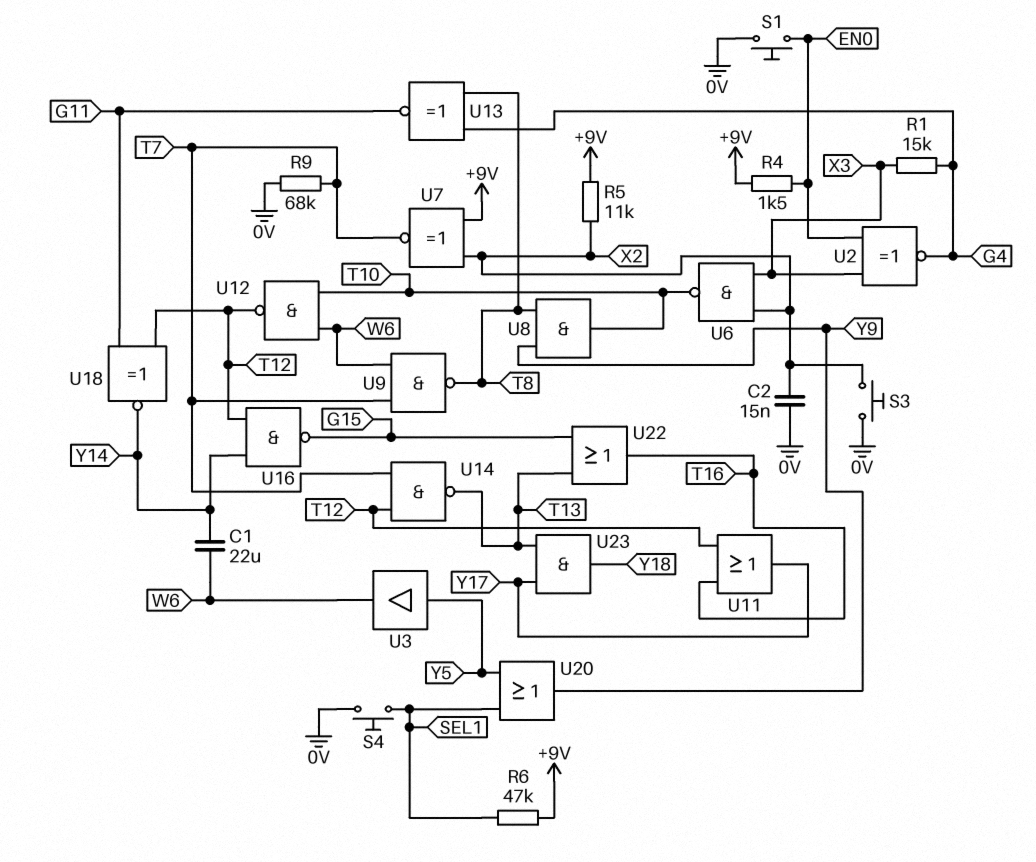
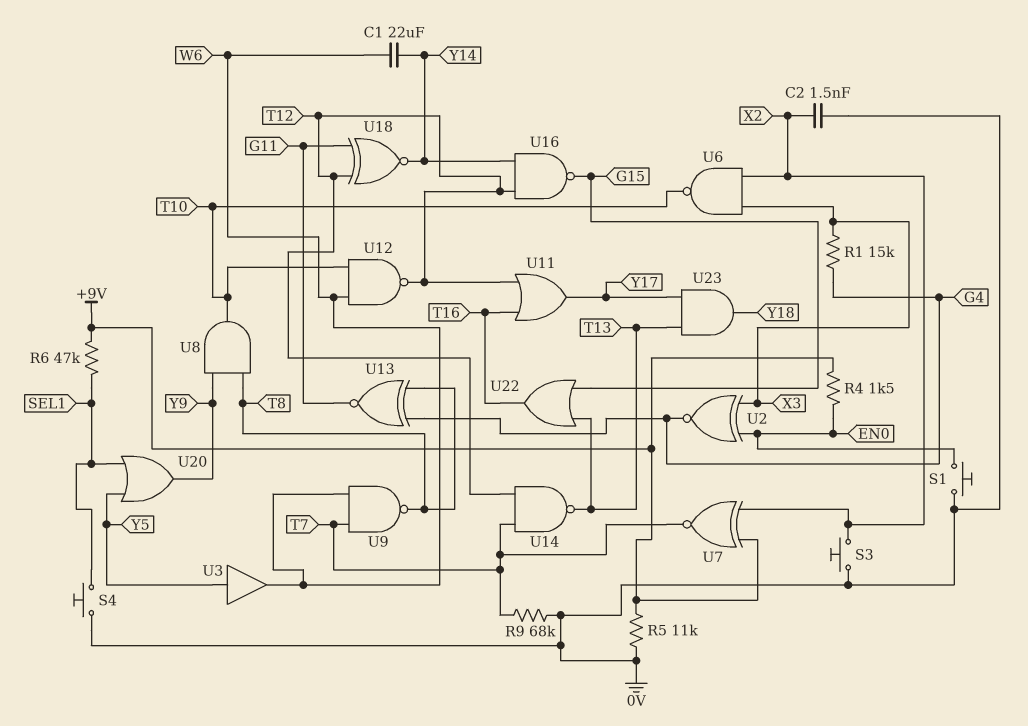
C2: 15nF (0V, X2) -> 1.5nF (0V, X2)
R5: 11k (+9V, X2) -> 11k (+9V, 0V)

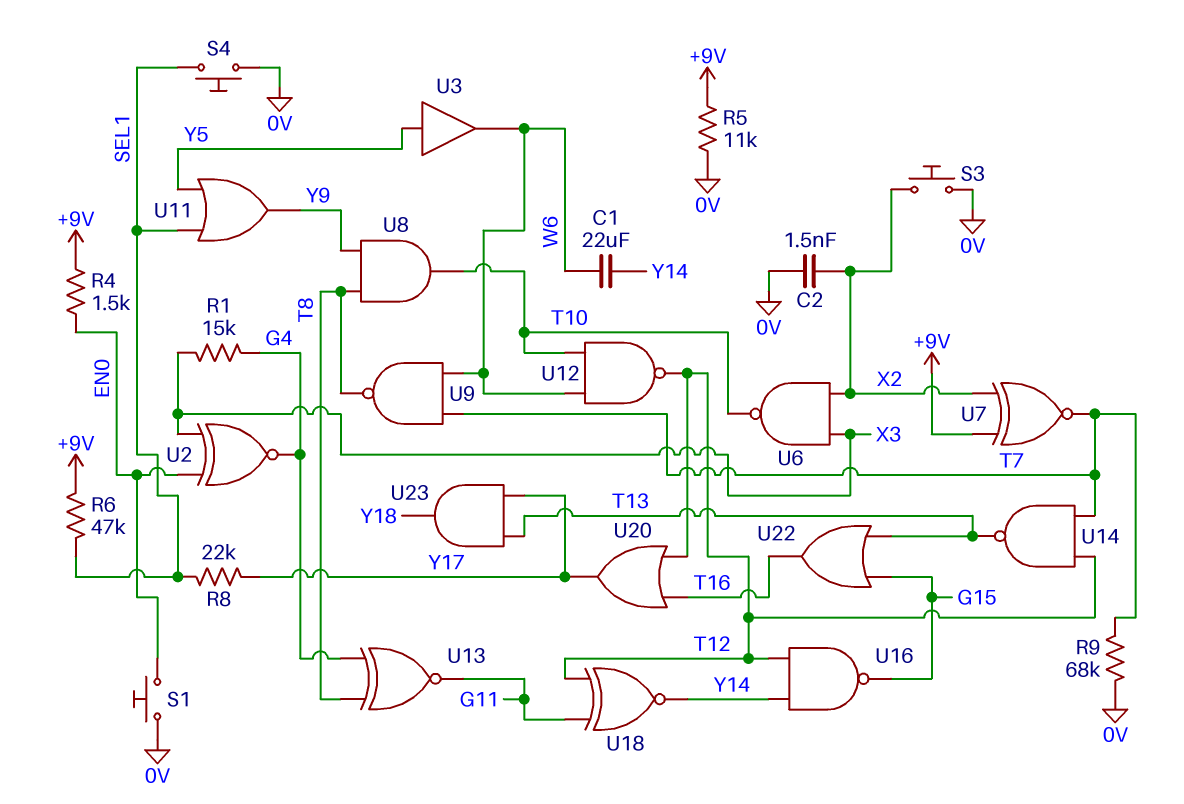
R8: none -> 22k (SEL1, Y17)
U11: OR (in T12, in T16, out Y17) -> OR (in SEL1, in Y5, out Y9)
U20: OR (in SEL1, in Y5, out Y9) -> OR (in T12, in T16, out Y17)

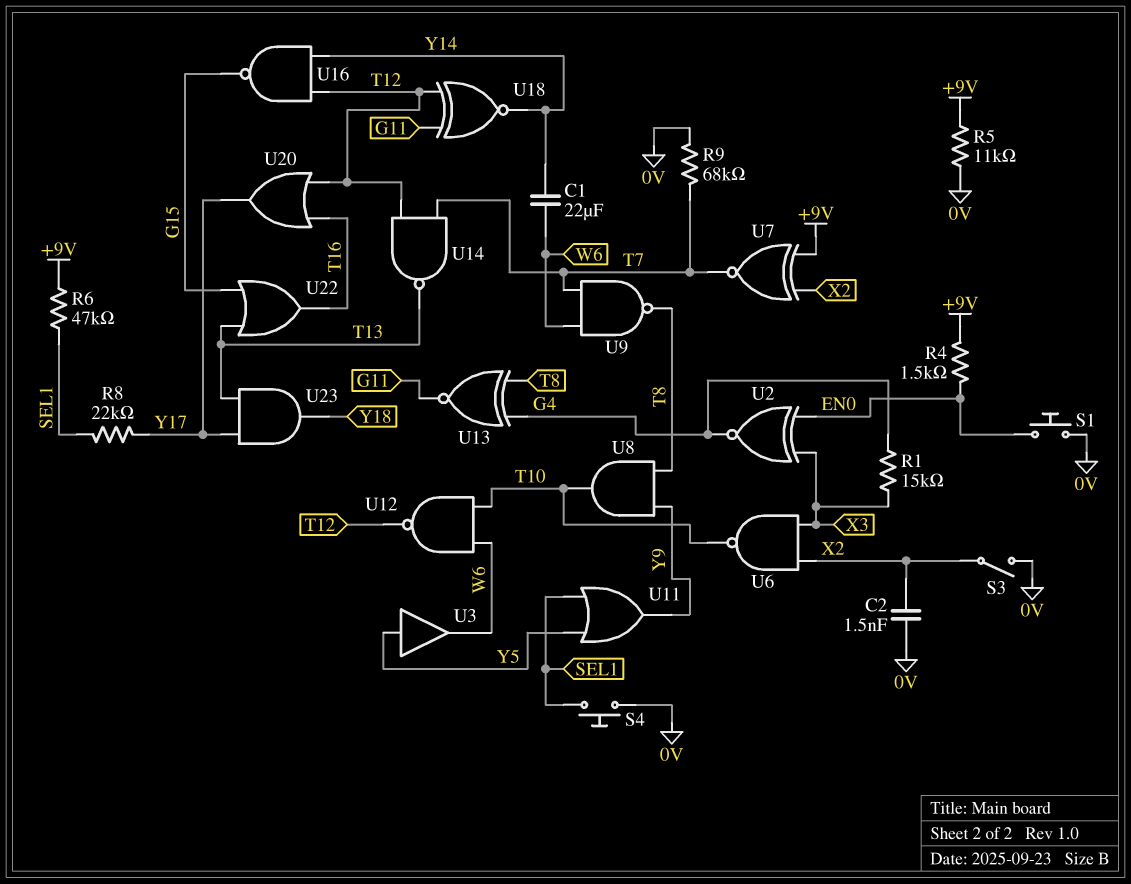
S3: button (0V, X2) -> switch (0V, X2)

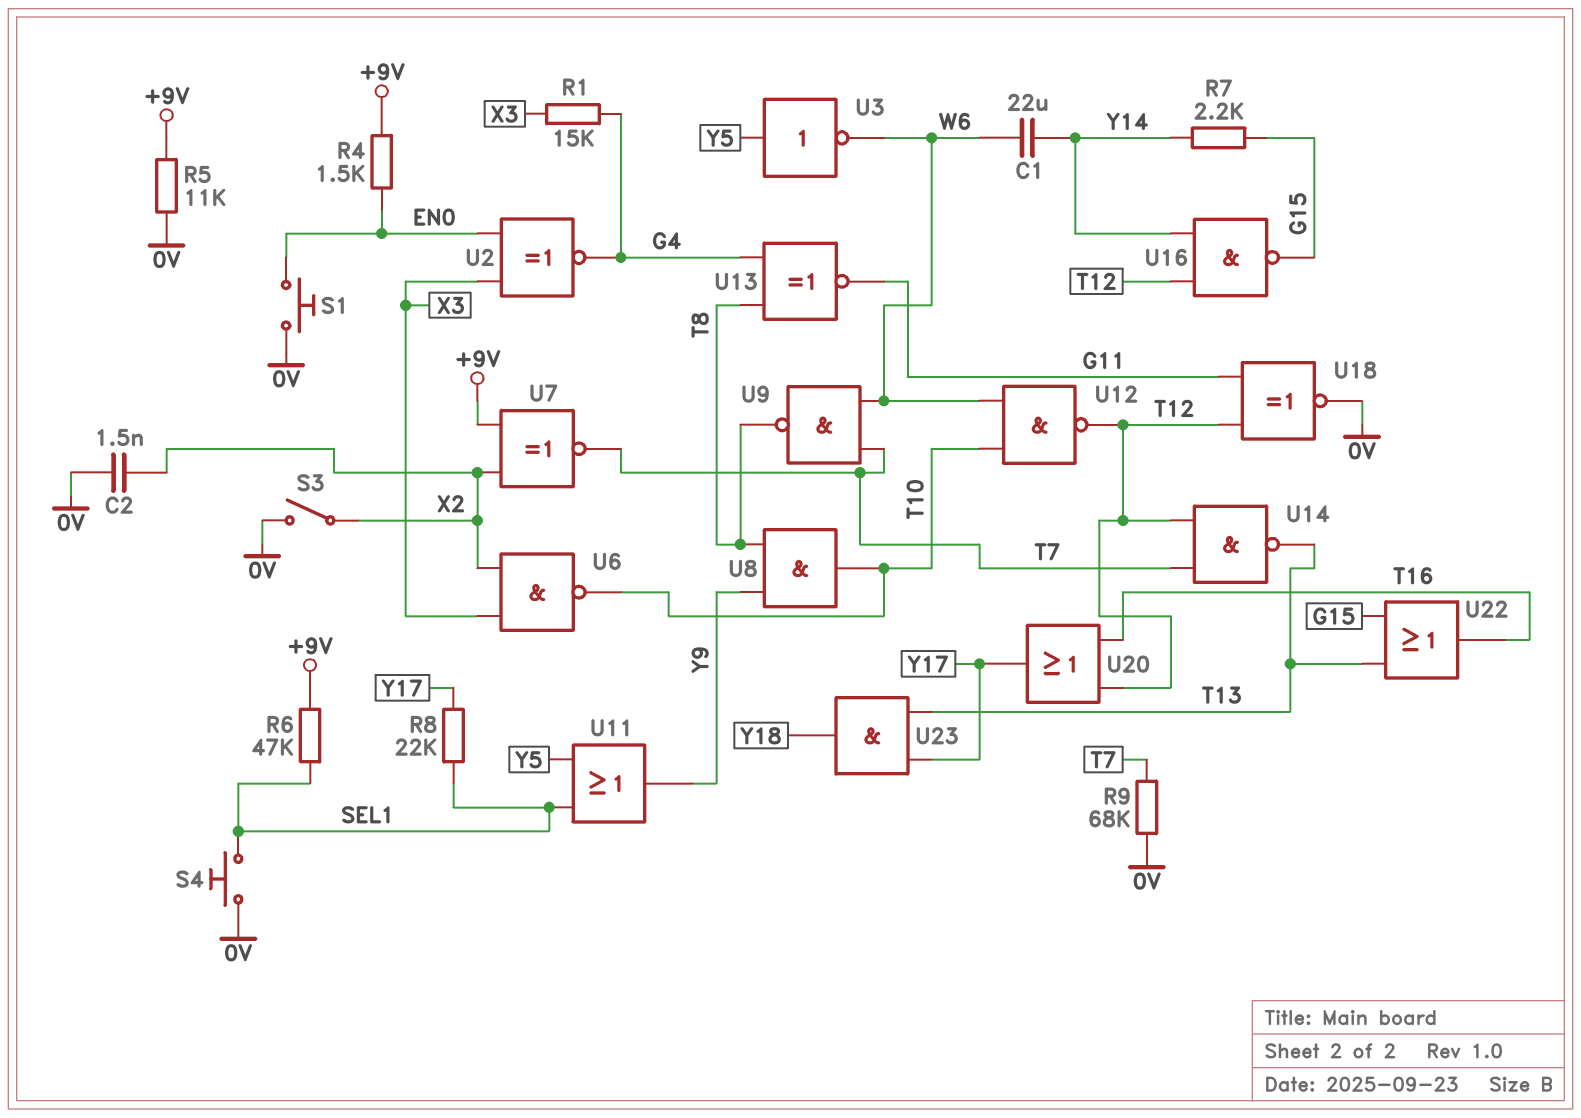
R7: none -> 2.2k (G15, Y14)
U3: buffer (in Y5, out W6) -> NOT (in Y5, out W6)
U18: XNOR (in G11, in T12, out Y14) -> XNOR (in G11, in T12, out 0V)

